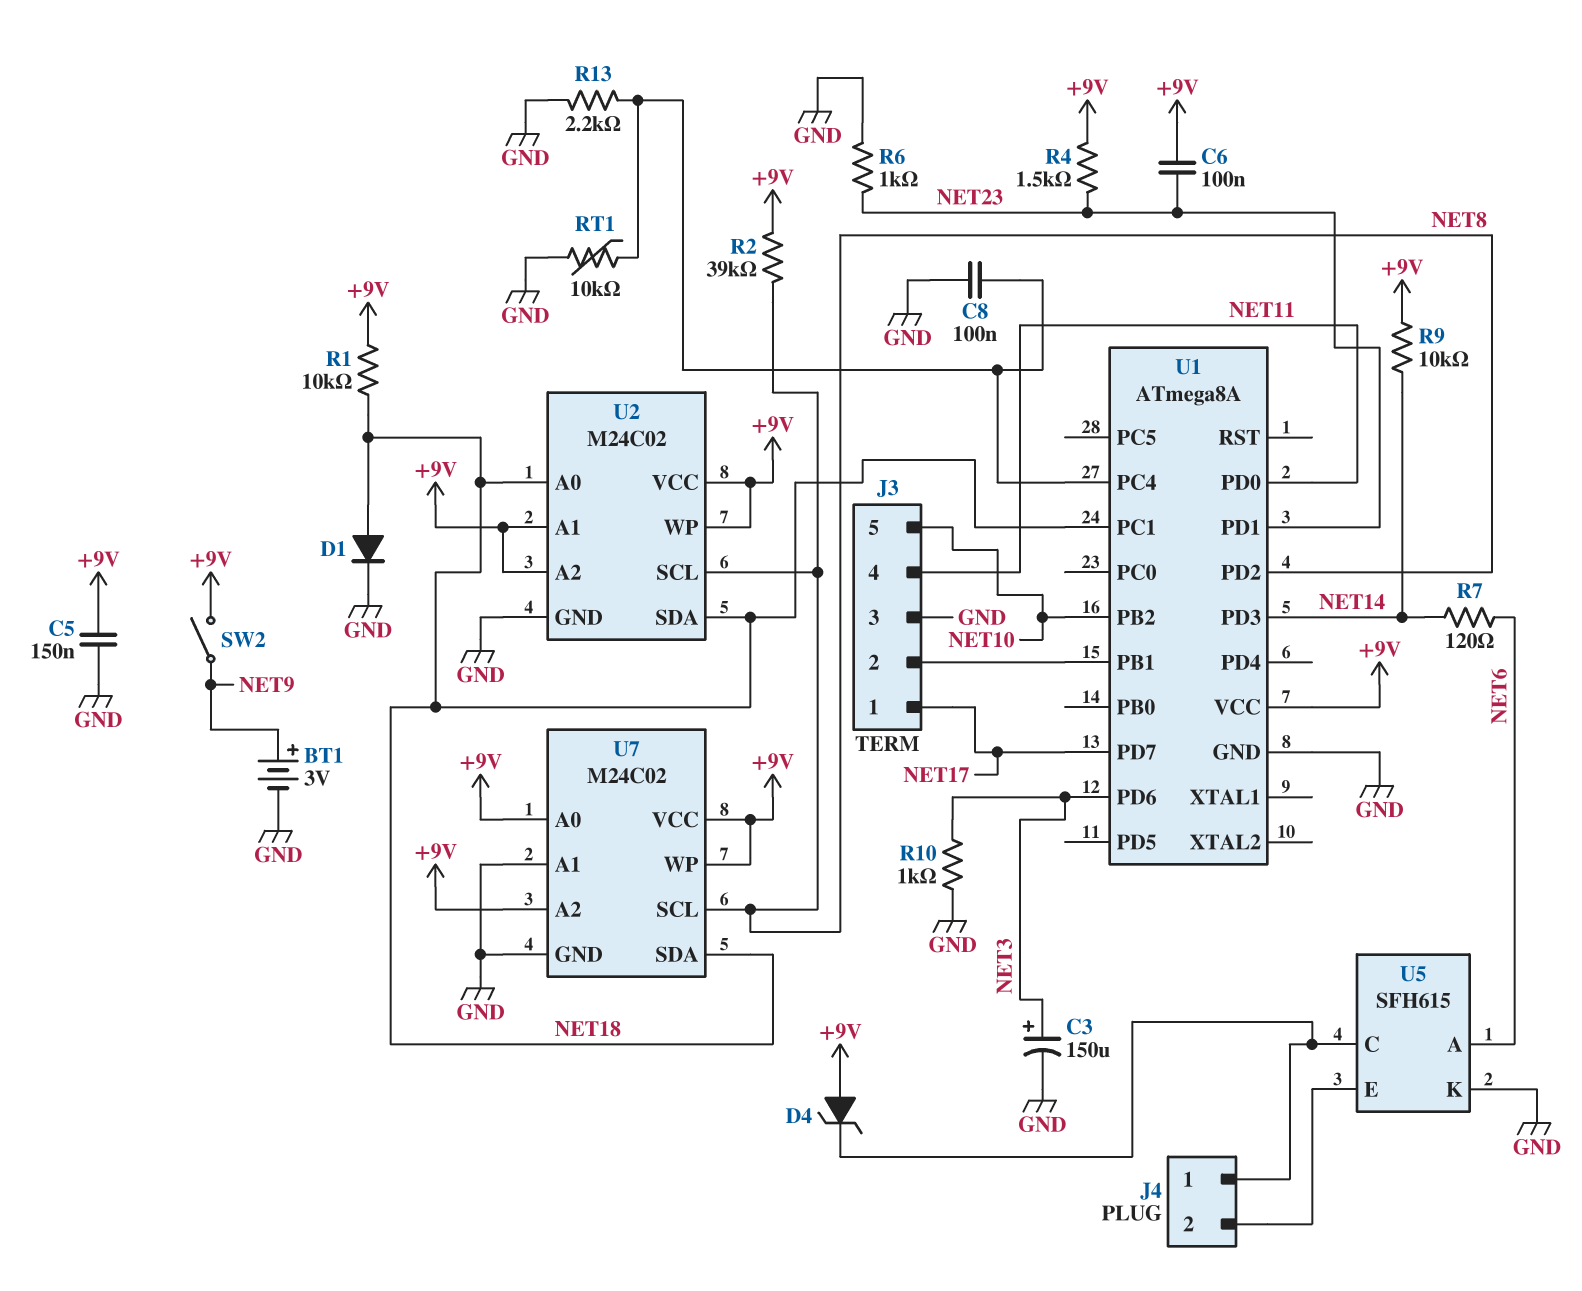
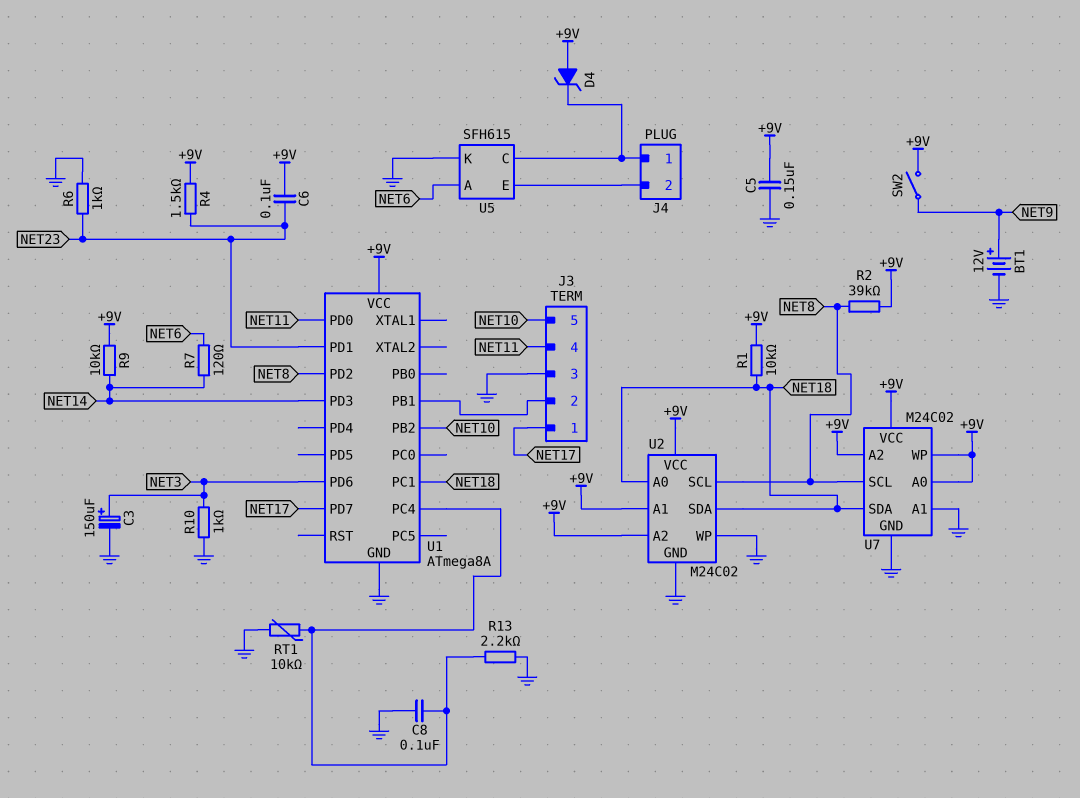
BT1: 3V (plus NET9, minus GND) -> 12V (plus NET9, minus GND)
D1: diode (A NET18, K GND) -> none
U2 pin WP: +9V -> GND

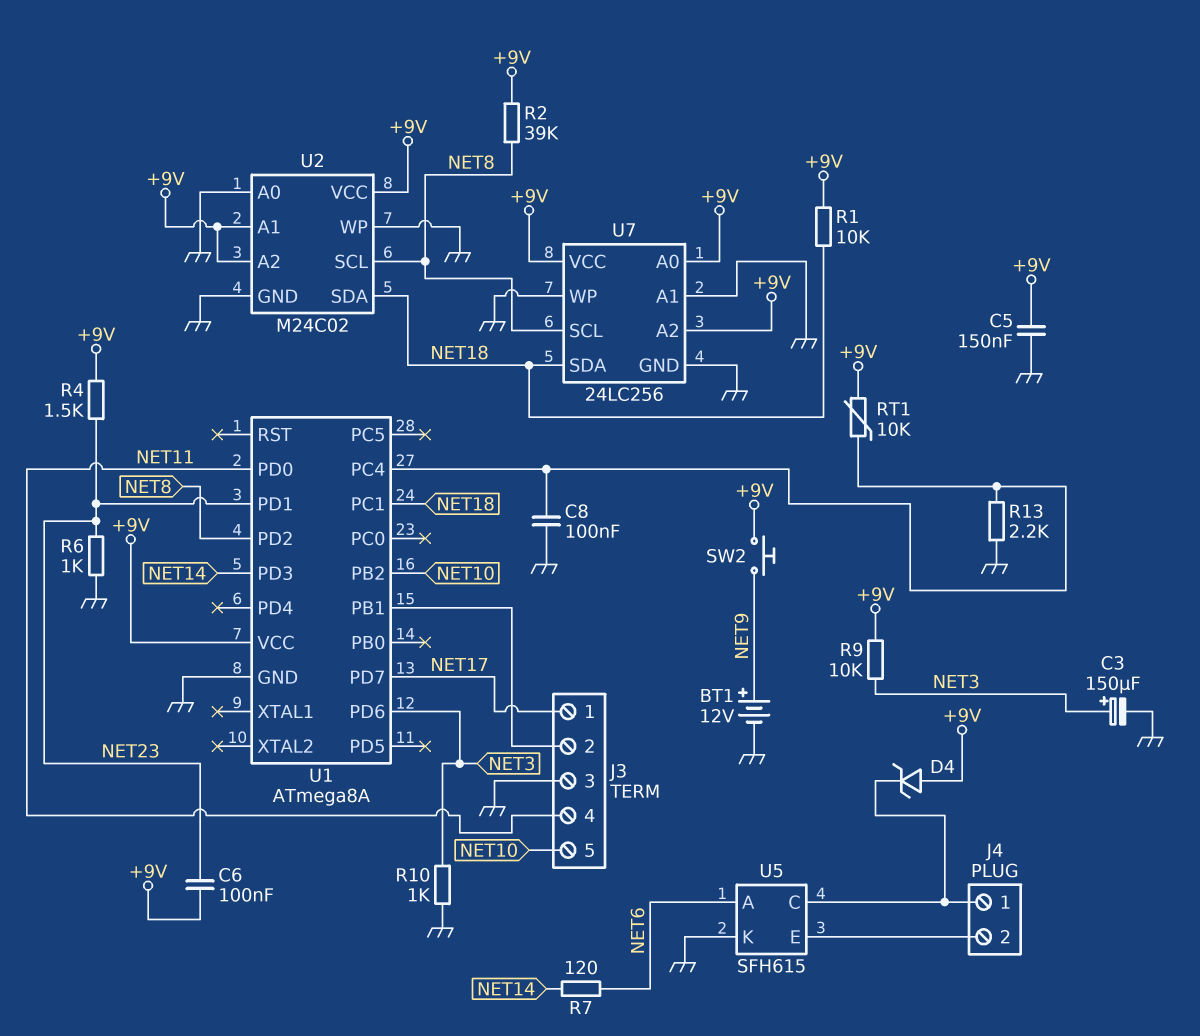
R9: 10k (+9V, NET14) -> 10k (+9V, NET3)
RT1: 10k (GND, U1/PC4) -> 10k (+9V, U1/PC4)
SW2: switch (+9V, NET9) -> button (+9V, NET9)
U2 pin A0: NET18 -> GND
U7: M24C02 -> 24LC256
U7 pin WP: +9V -> GND

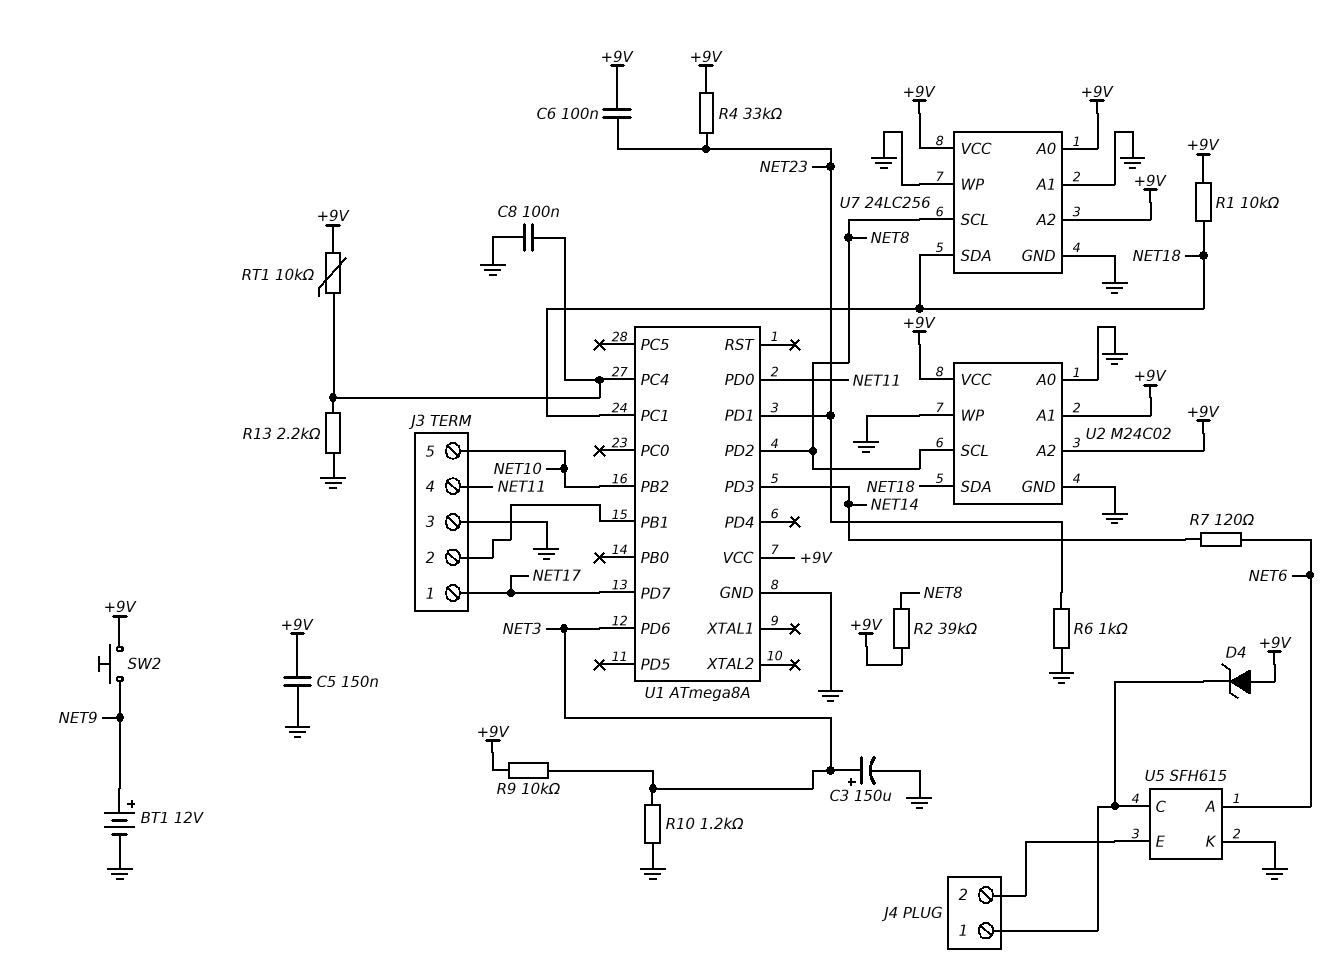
R4: 1.5k (+9V, NET23) -> 33k (+9V, NET23)
R10: 1k (GND, NET3) -> 1.2k (GND, NET3)

